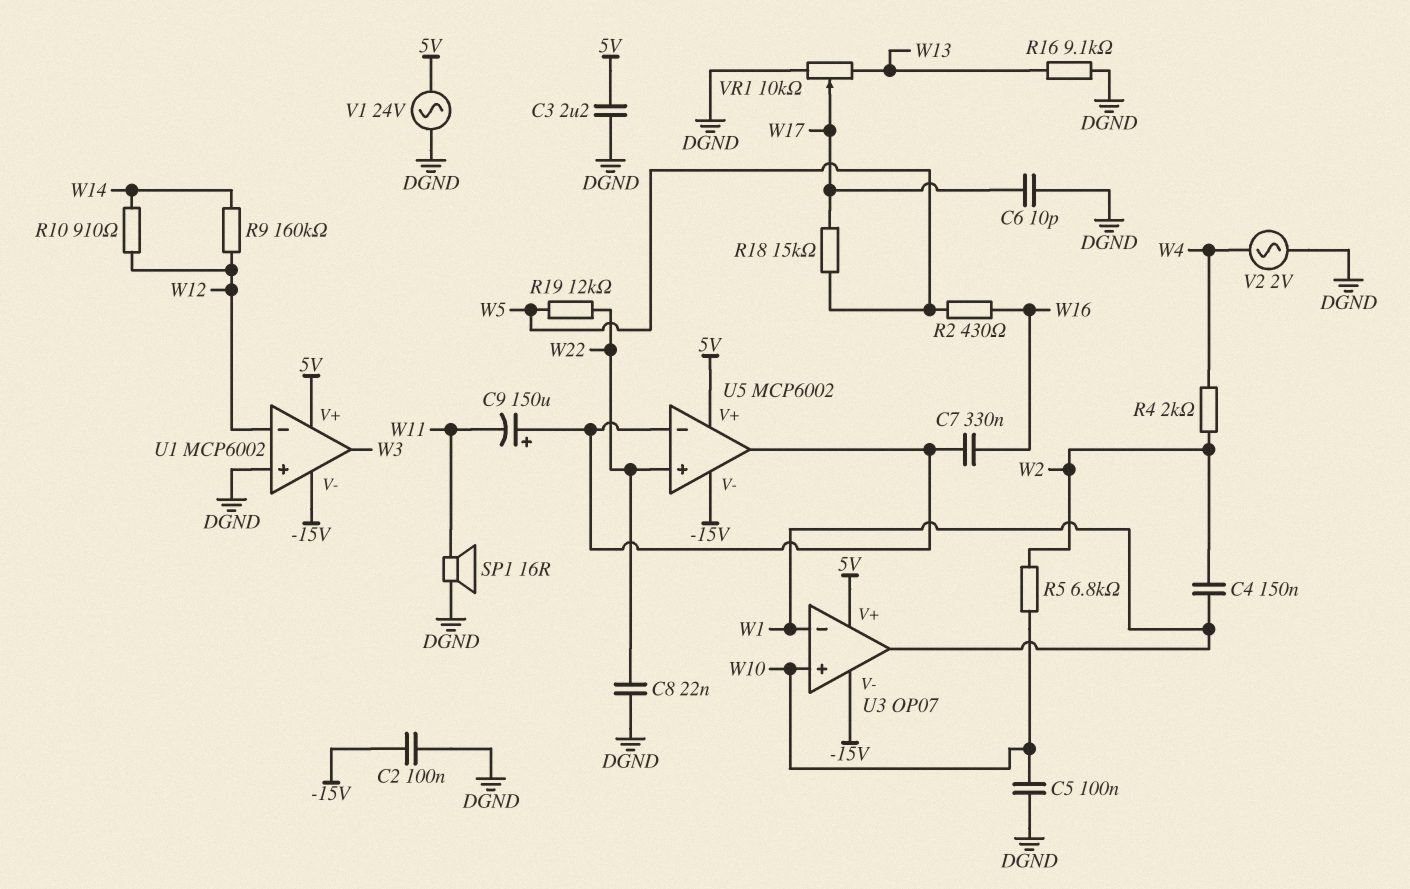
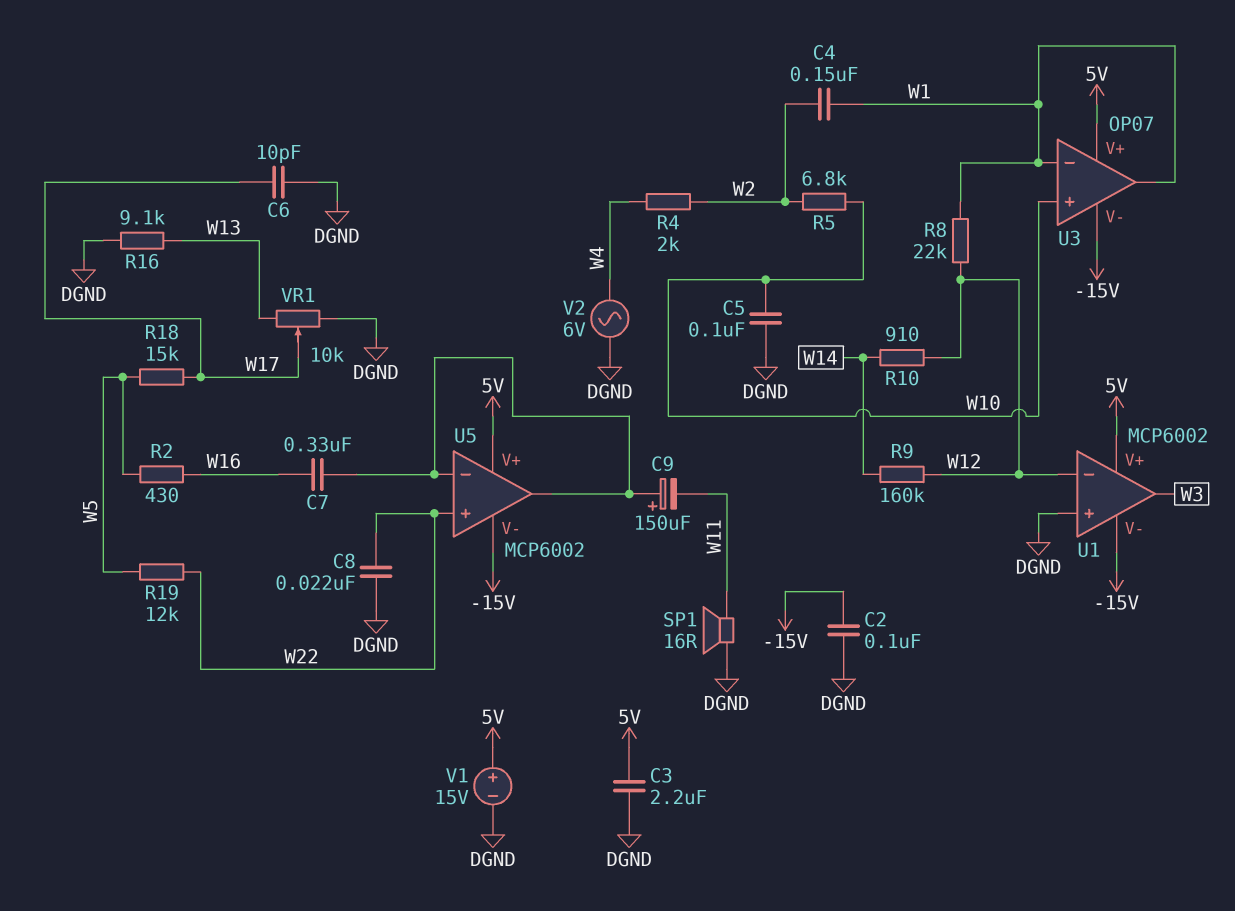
R8: none -> 22k (W1, W12)
V1: AC 24V (5V, DGND) -> 15V (plus 5V, minus DGND)
V2: AC 2V (DGND, W4) -> AC 6V (DGND, W4)

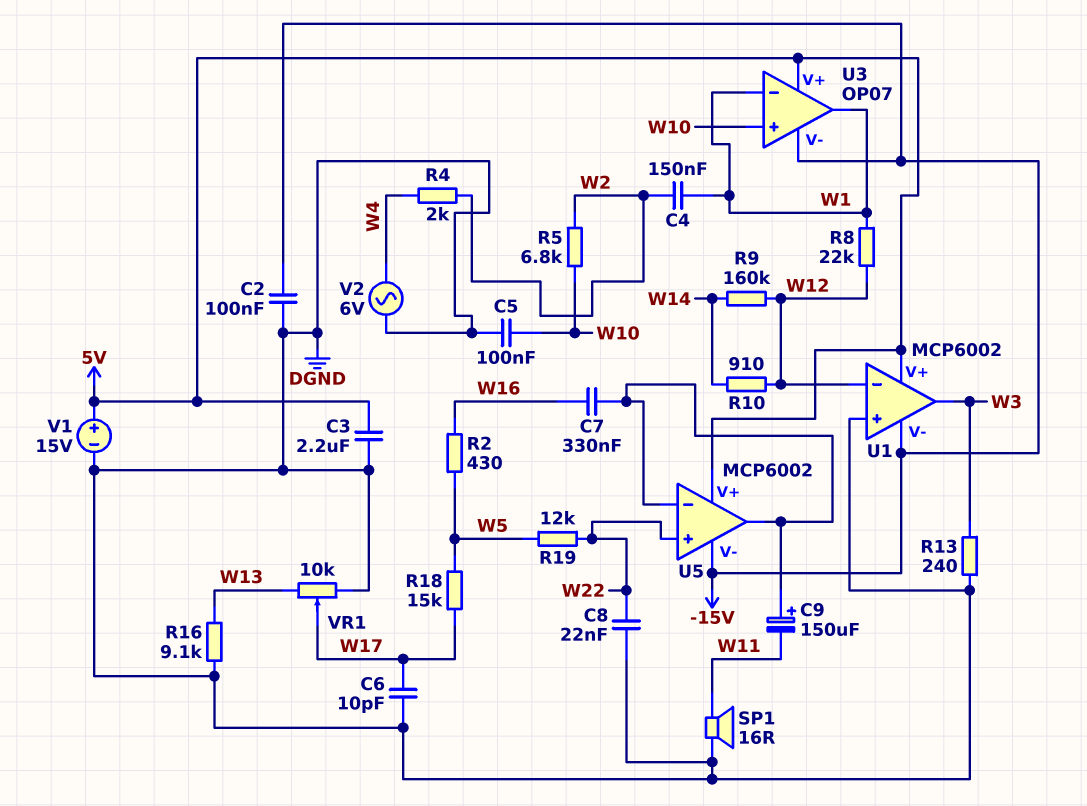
R13: none -> 240 (DGND, W3)

